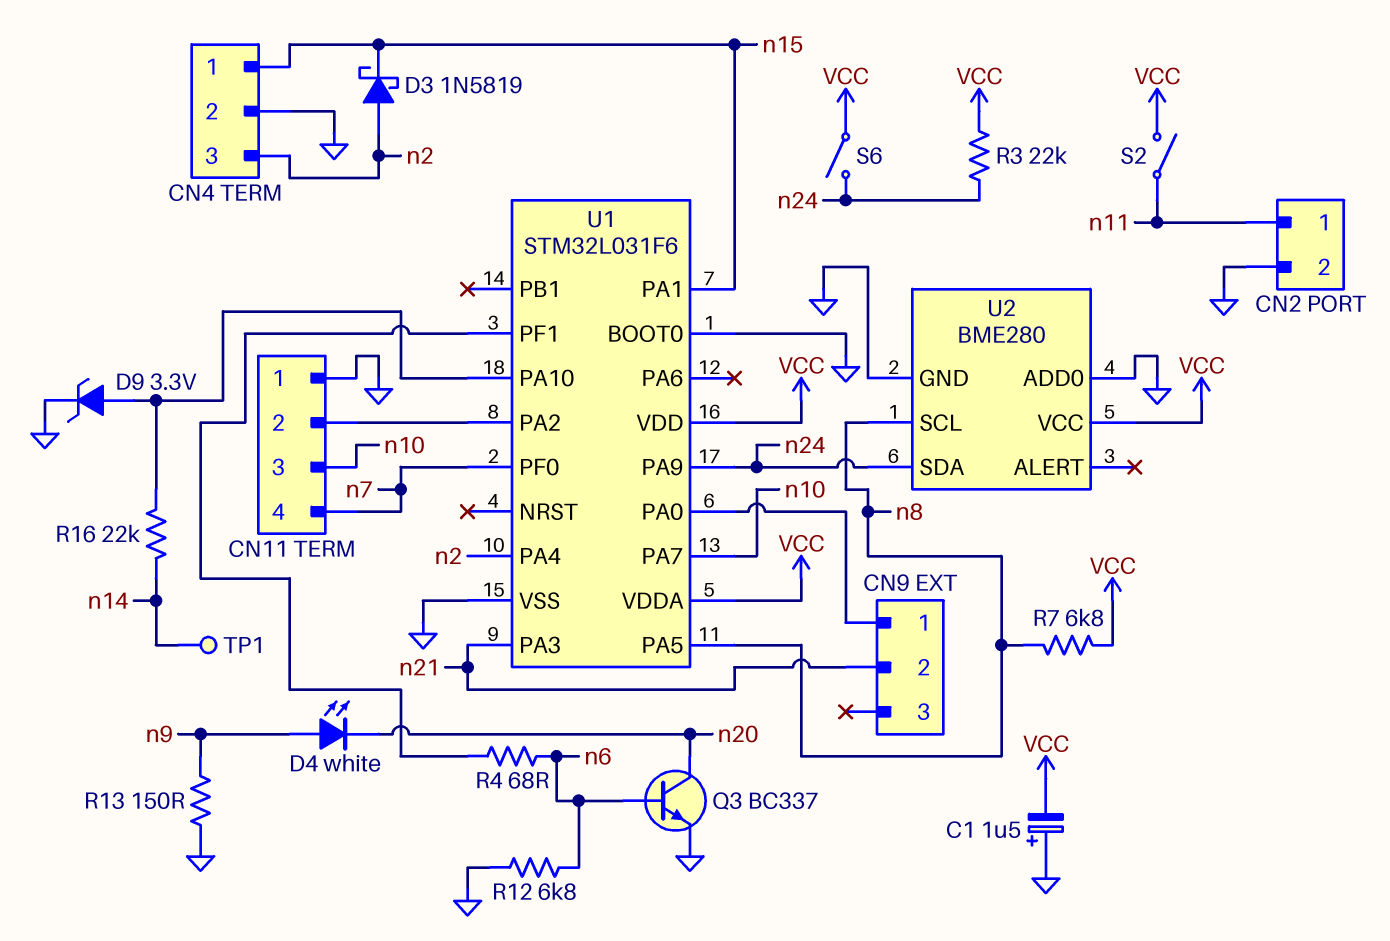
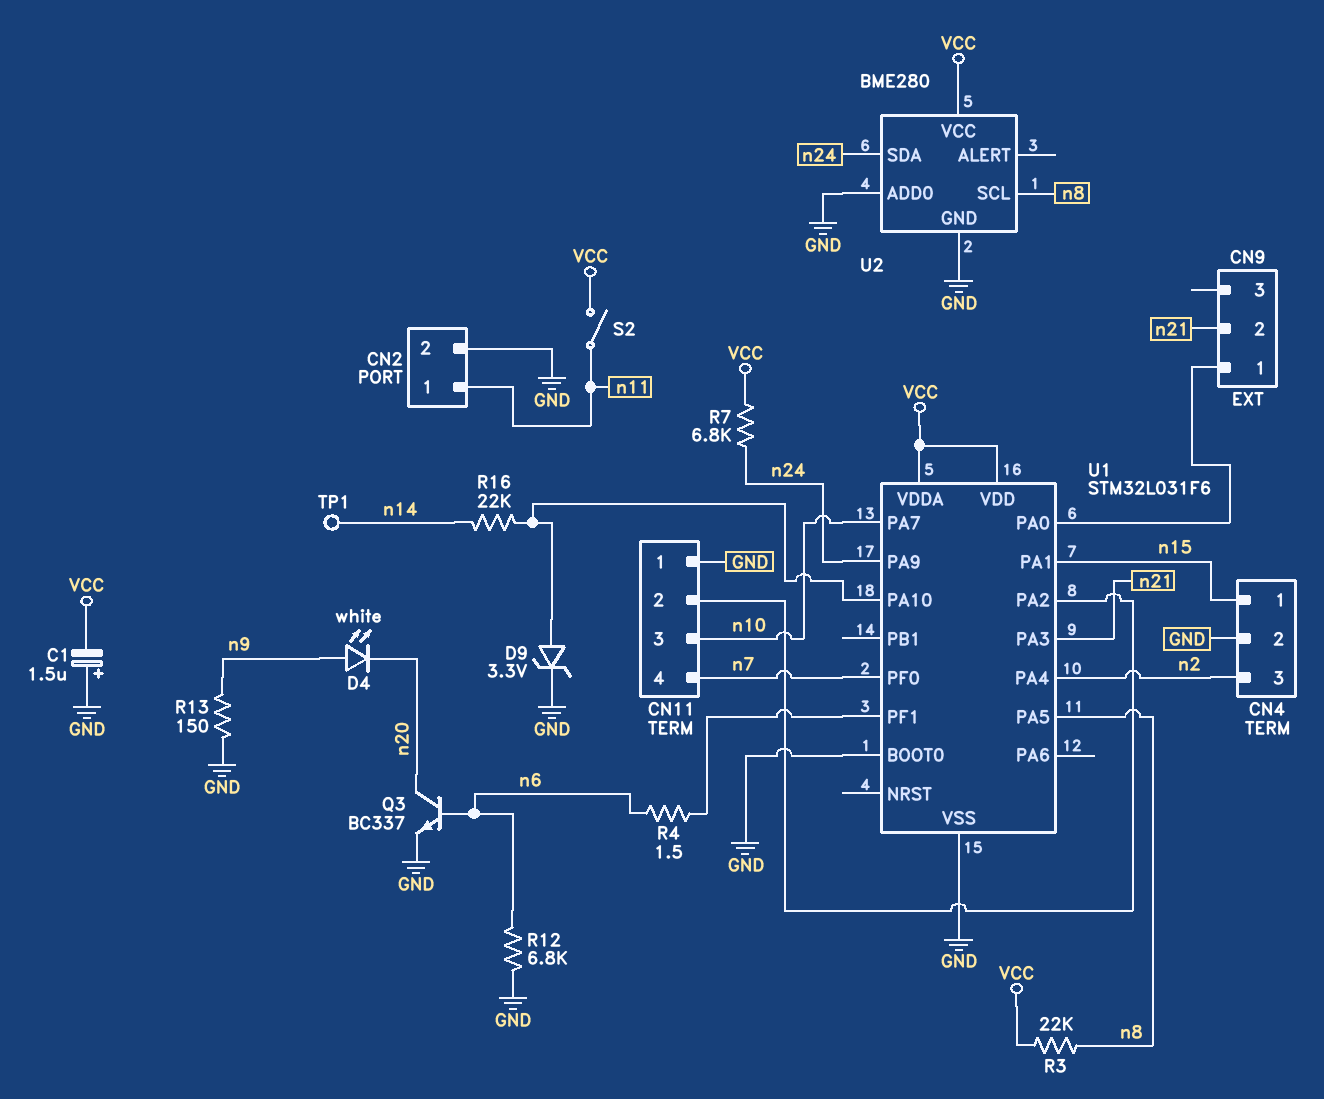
D3: schottky 1N5819 (A n2, K n15) -> none
R3: 22k (VCC, n24) -> 22k (VCC, n8)
R4: 68 (U1/PF1, n6) -> 1.5 (U1/PF1, n6)
R7: 6.8k (VCC, n8) -> 6.8k (VCC, n24)
S6: switch (VCC, n24) -> none

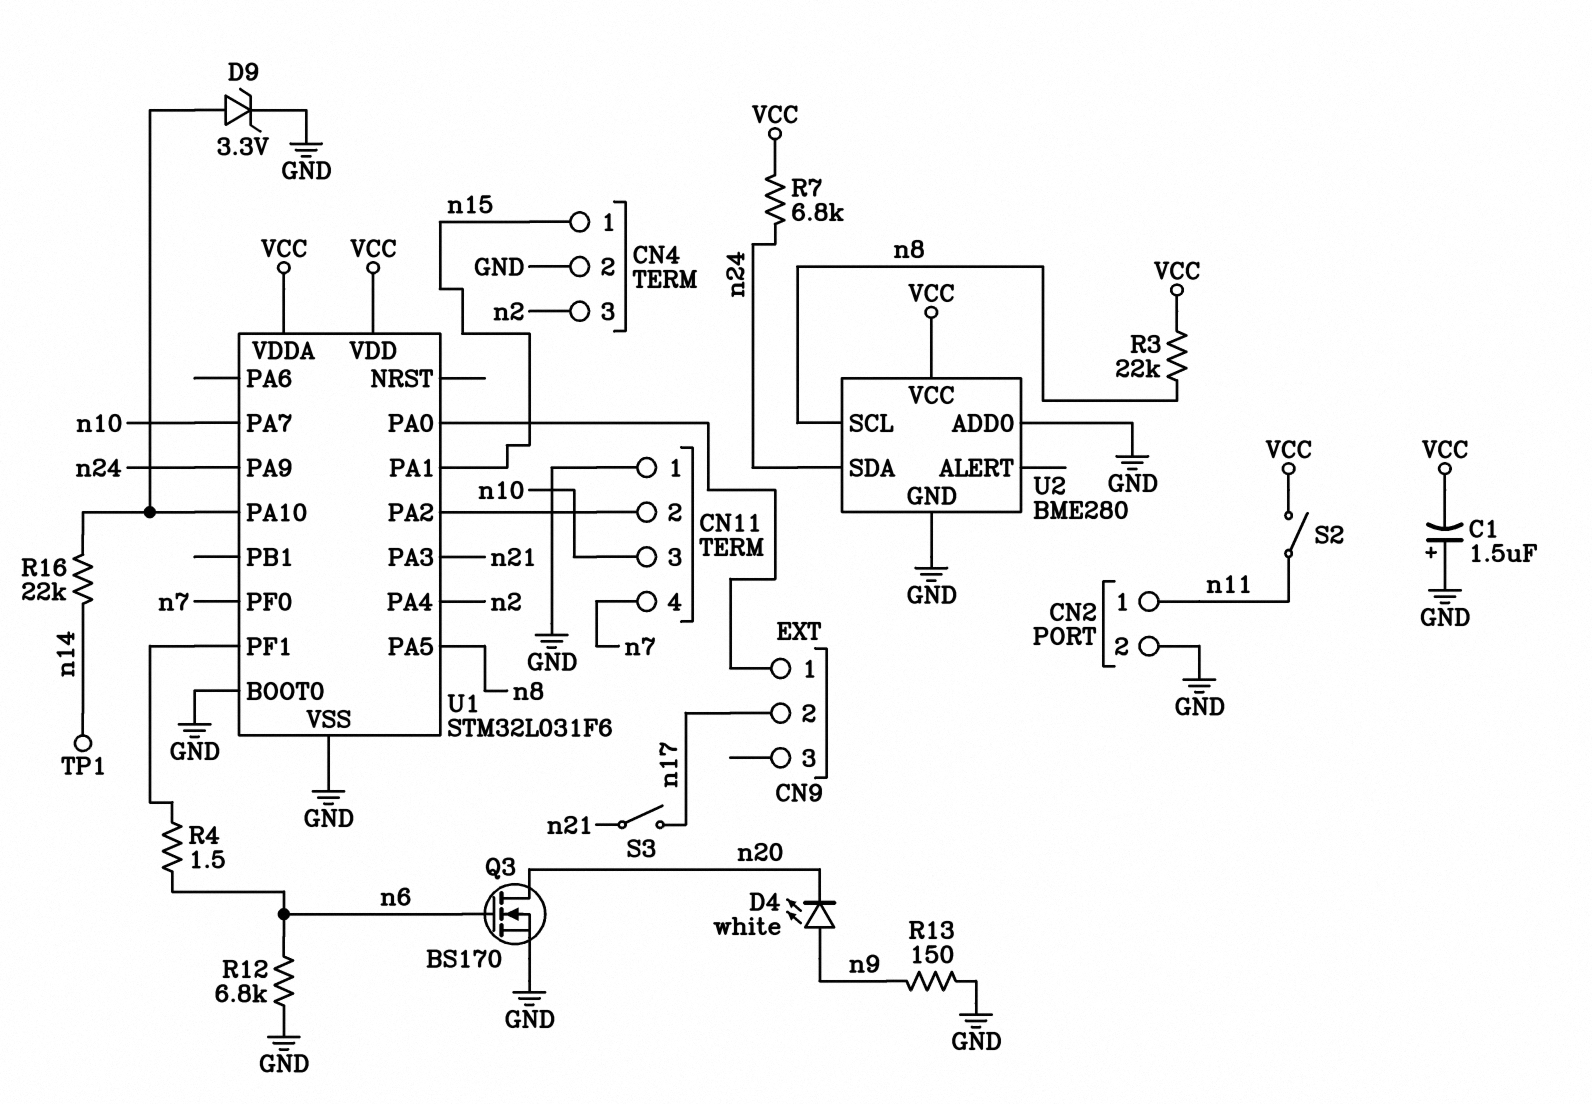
CN9 pin 2: n21 -> n17
Q3: NPN BC337 (B n6, C n20, E GND) -> NMOS BS170 (G n6, D n20, S GND)
S3: none -> switch (n17, n21)

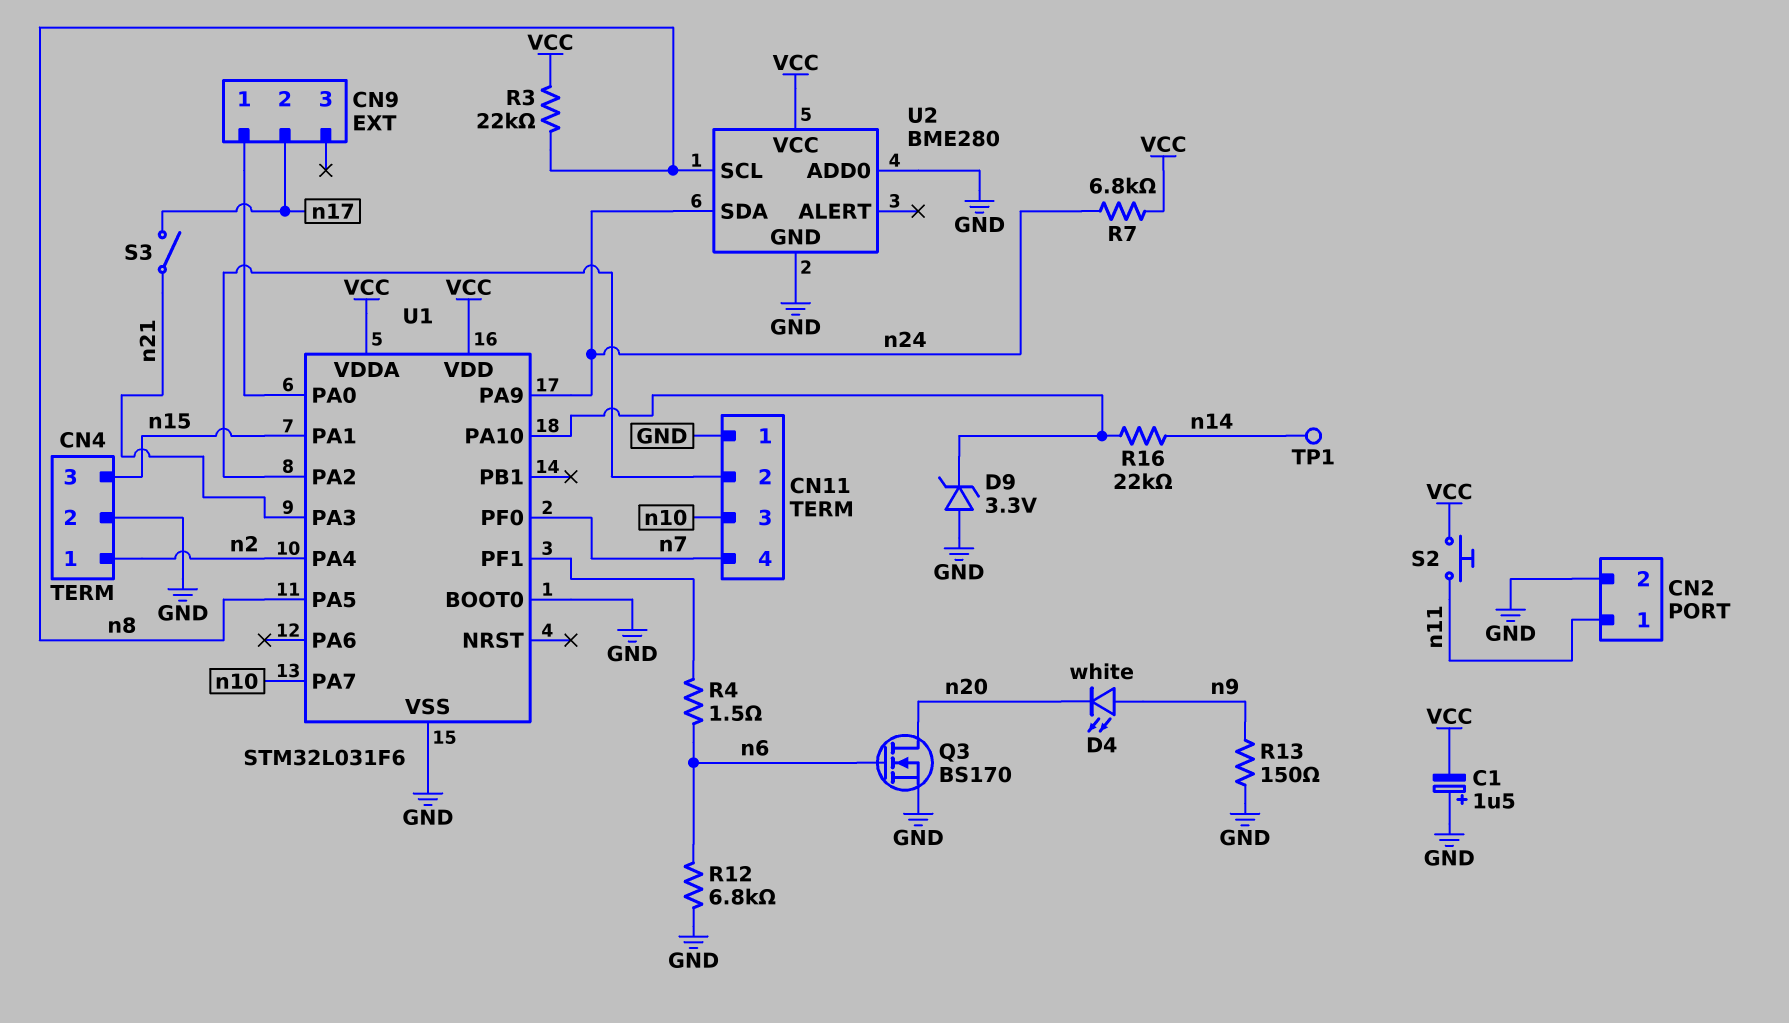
CN4 pin 1: n15 -> n2
CN4 pin 3: n2 -> n15
D9: zener 3.3V (A U1/PA10, K GND) -> zener 3.3V (A GND, K U1/PA10)
S2: switch (VCC, n11) -> button (VCC, n11)

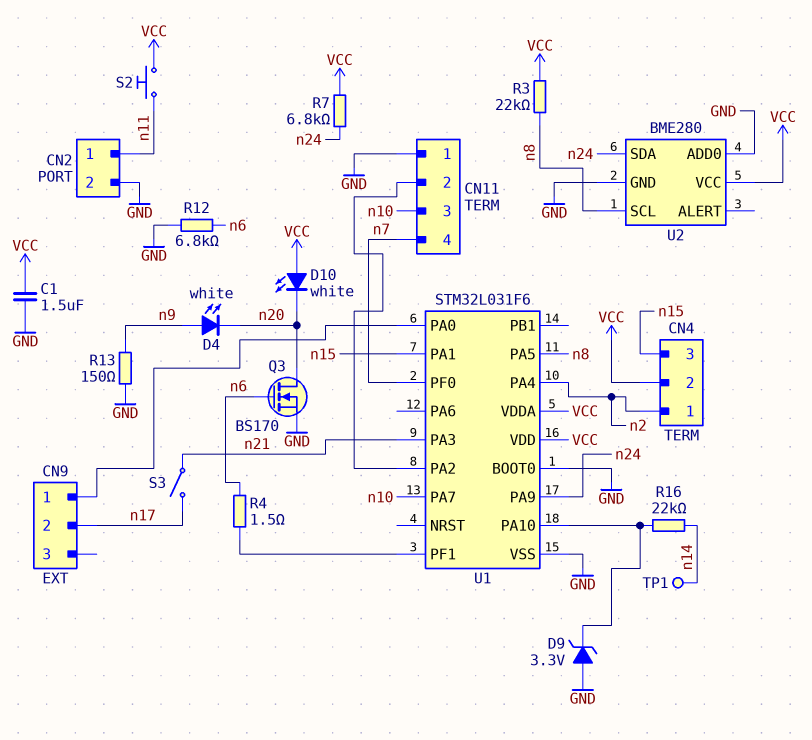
C1: 1.5uF (plus GND, minus VCC) -> 1.5uF (GND, VCC)
CN4 pin 2: GND -> VCC
D10: none -> LED white (A VCC, K n20)

